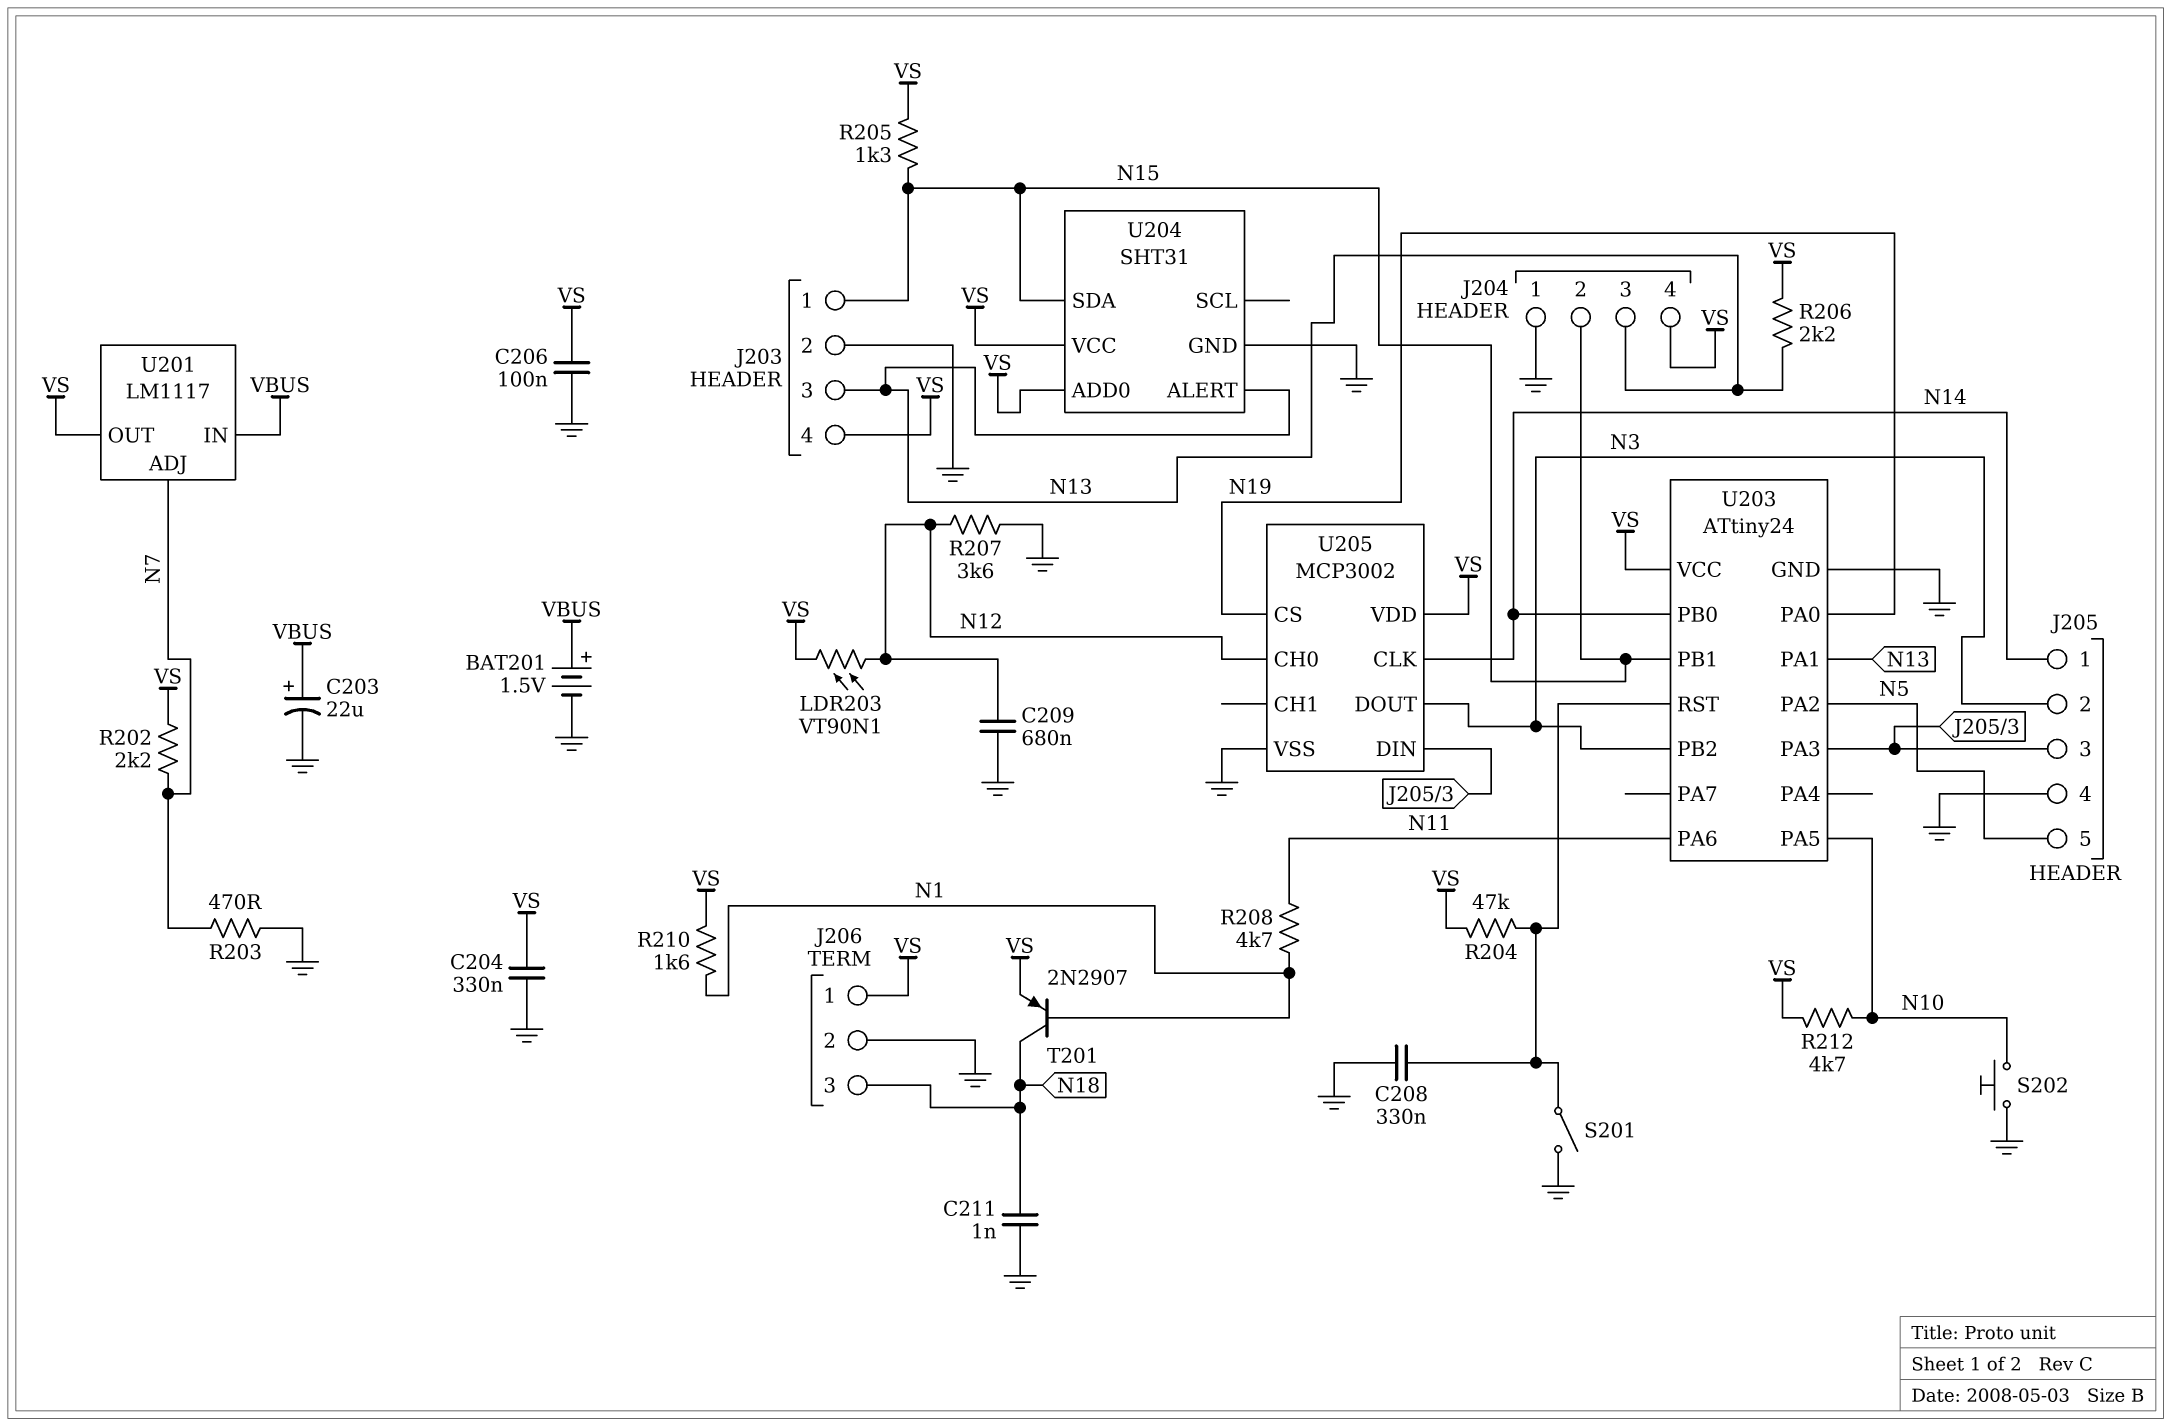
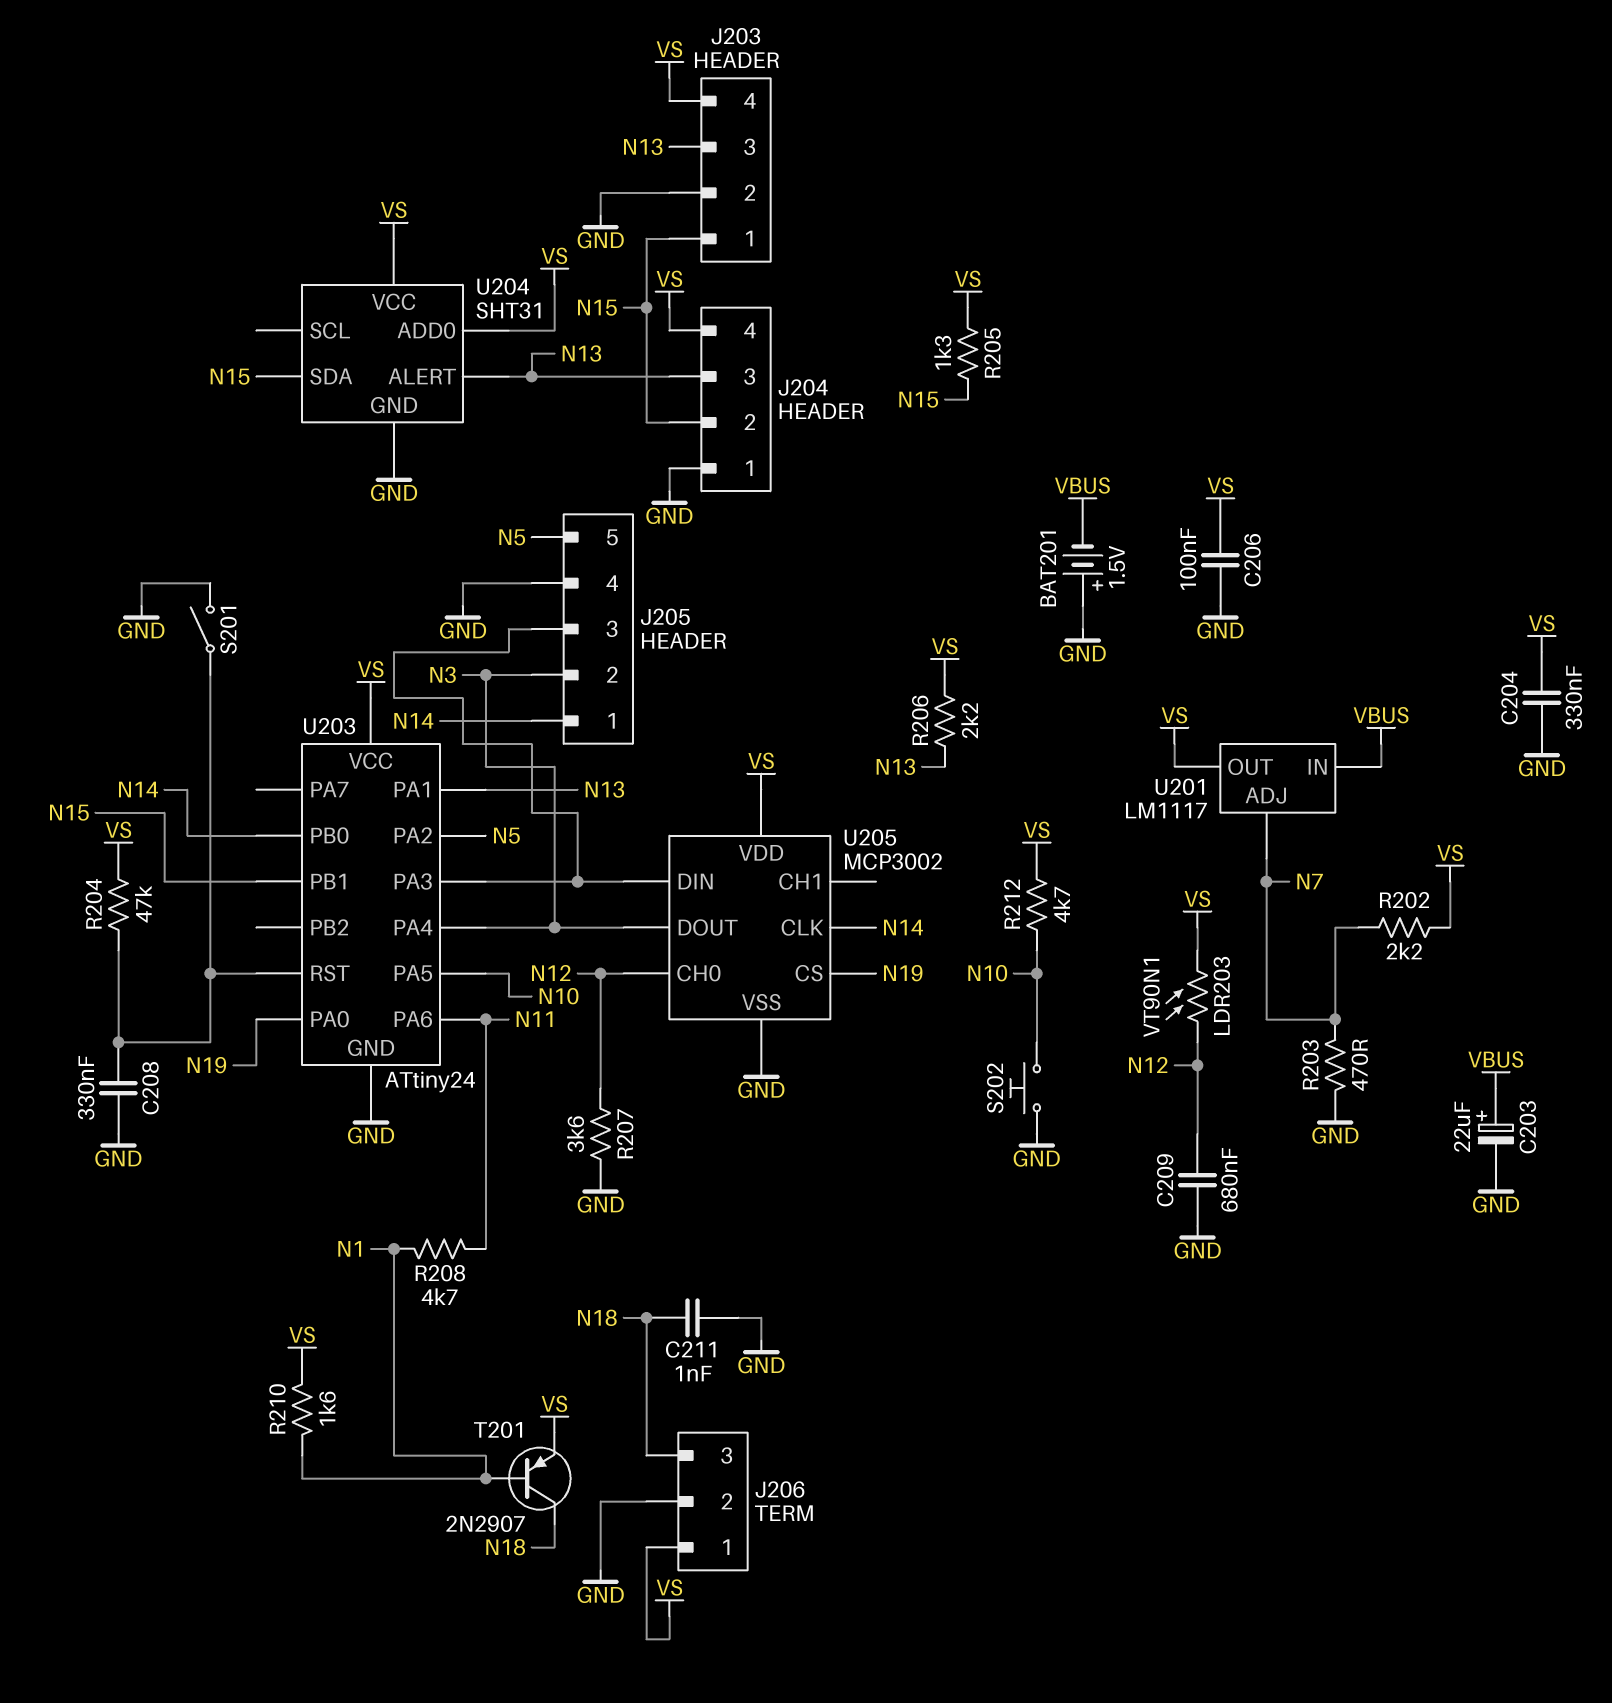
BAT201: 1.5V (plus VBUS, minus GND) -> 1.5V (plus GND, minus VBUS)
U203 pin PA4: none -> N3
U203 pin PB2: N3 -> none

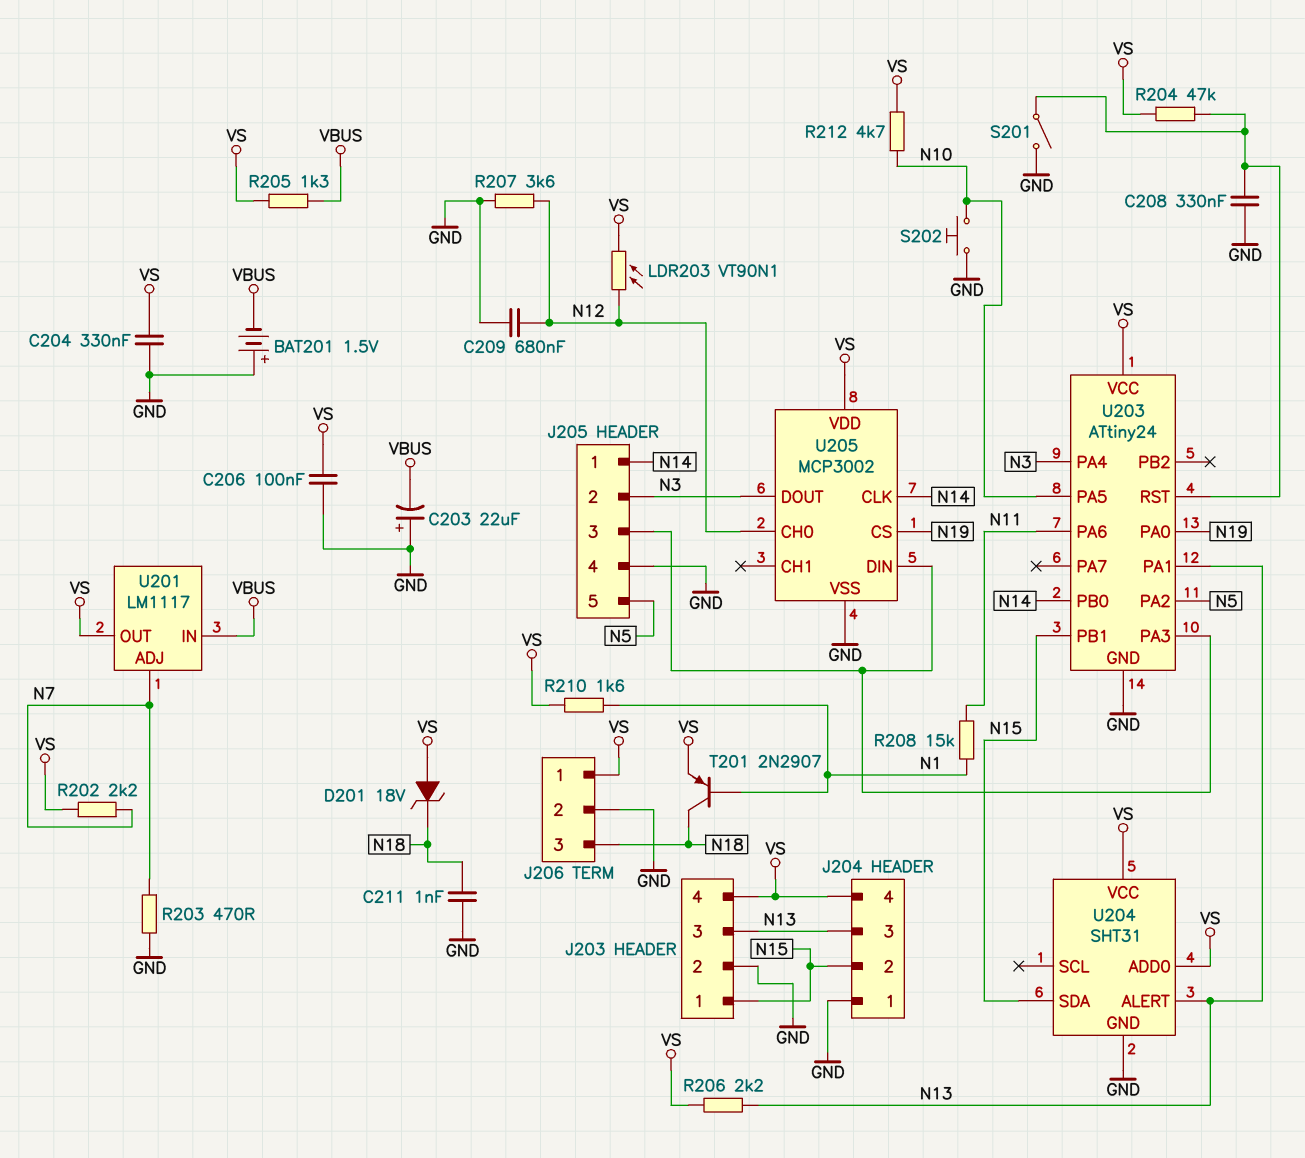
C203: 22uF (plus VBUS, minus GND) -> 22uF (plus GND, minus VBUS)
D201: none -> zener 18V (A VS, K N18)
R205: 1.3k (N15, VS) -> 1.3k (VBUS, VS)
R208: 4.7k (N1, N11) -> 15k (N1, N11)

